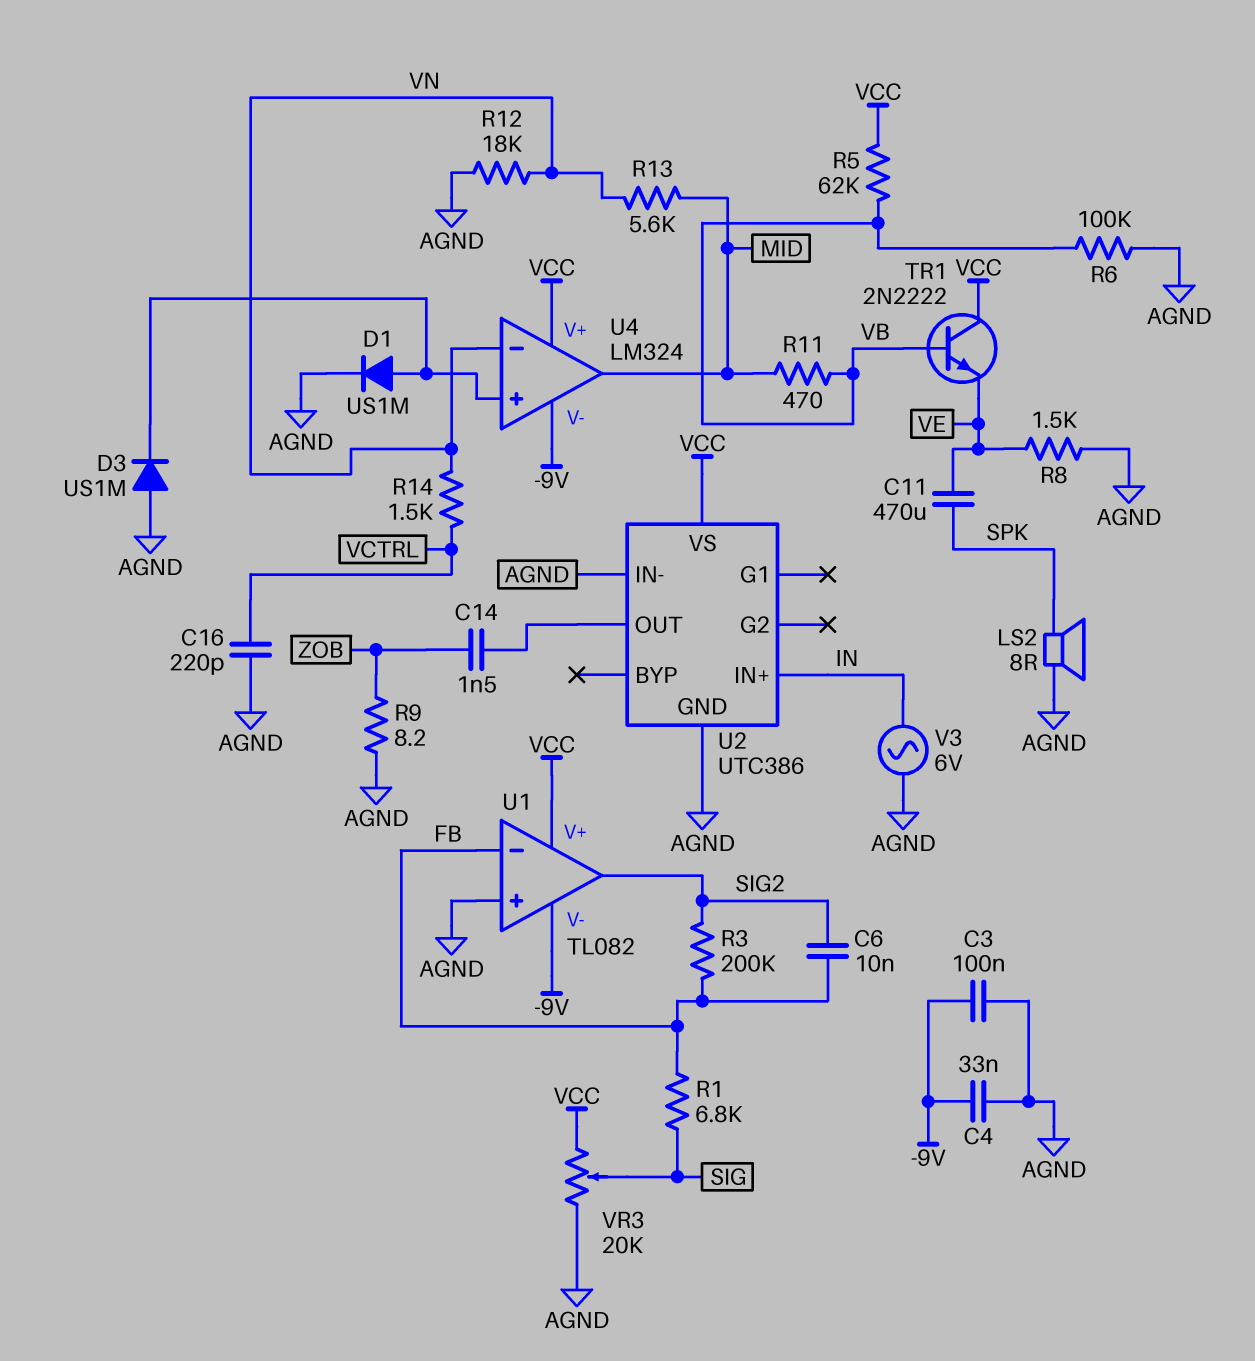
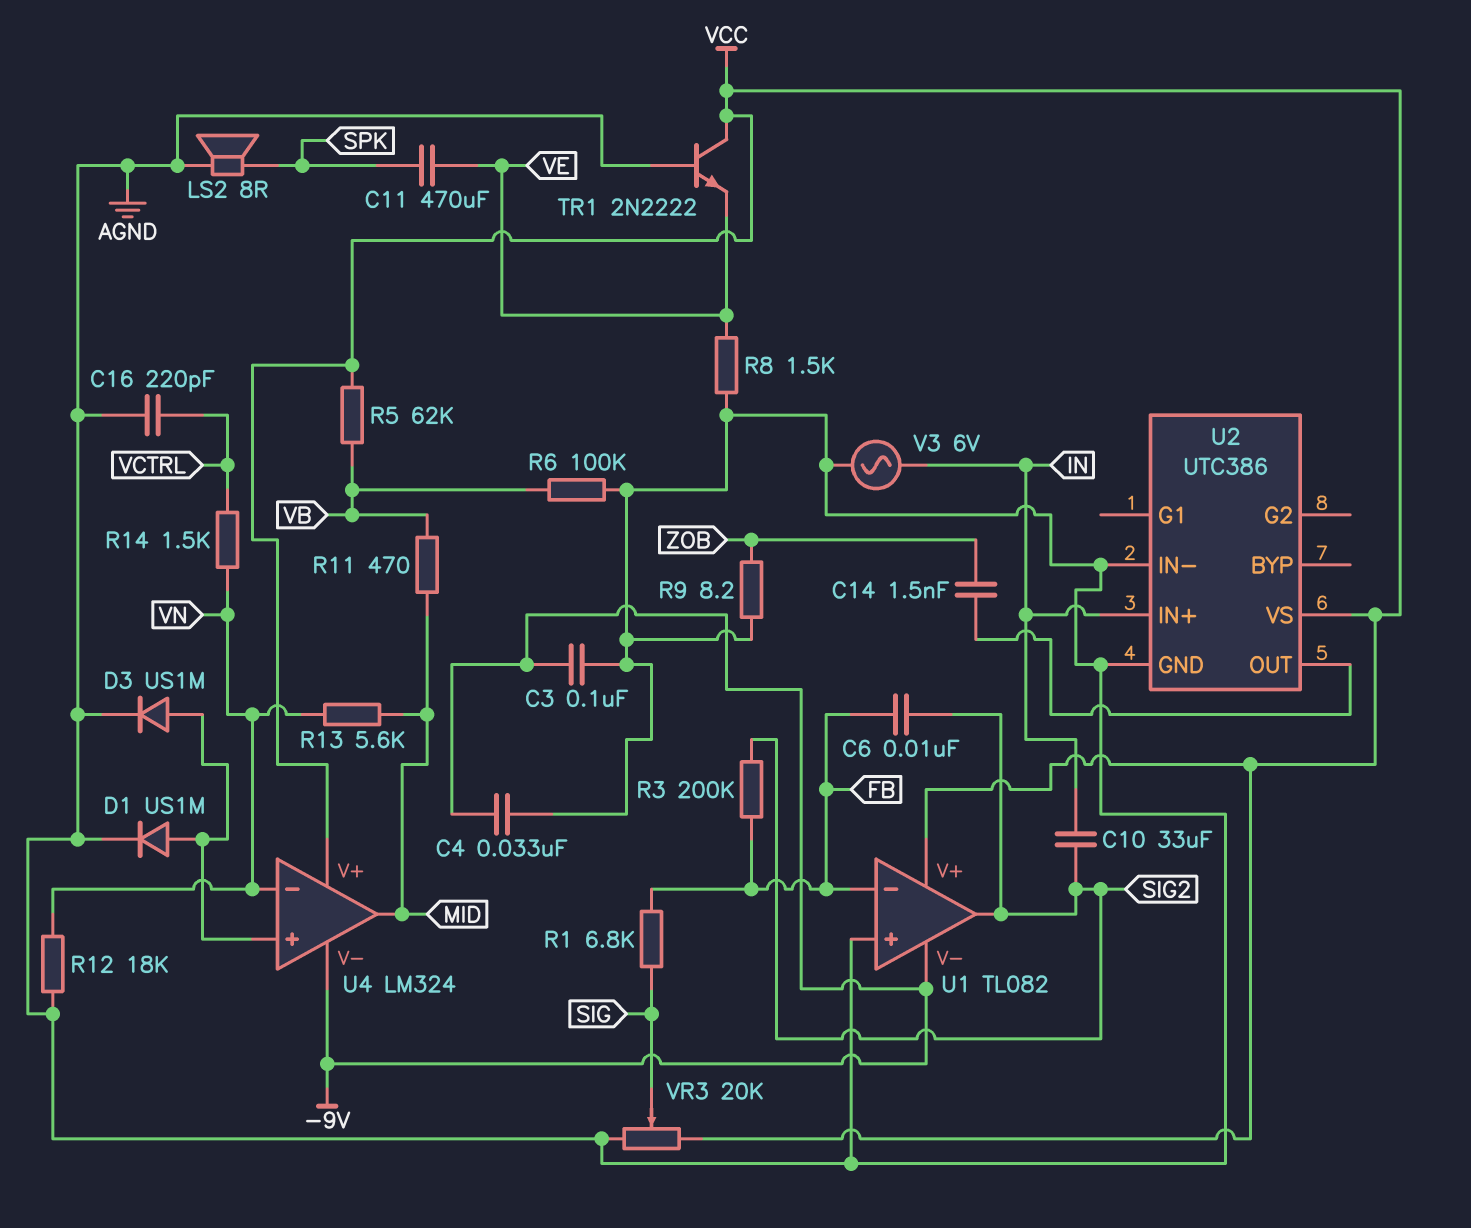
C10: none -> 33uF (IN, SIG2)
D3: diode US1M (A AGND, K U4/in+) -> diode US1M (A U4/in+, K AGND)
TR1: NPN 2N2222 (B VB, C VCC, E VE) -> NPN 2N2222 (B AGND, C VCC, E VE)

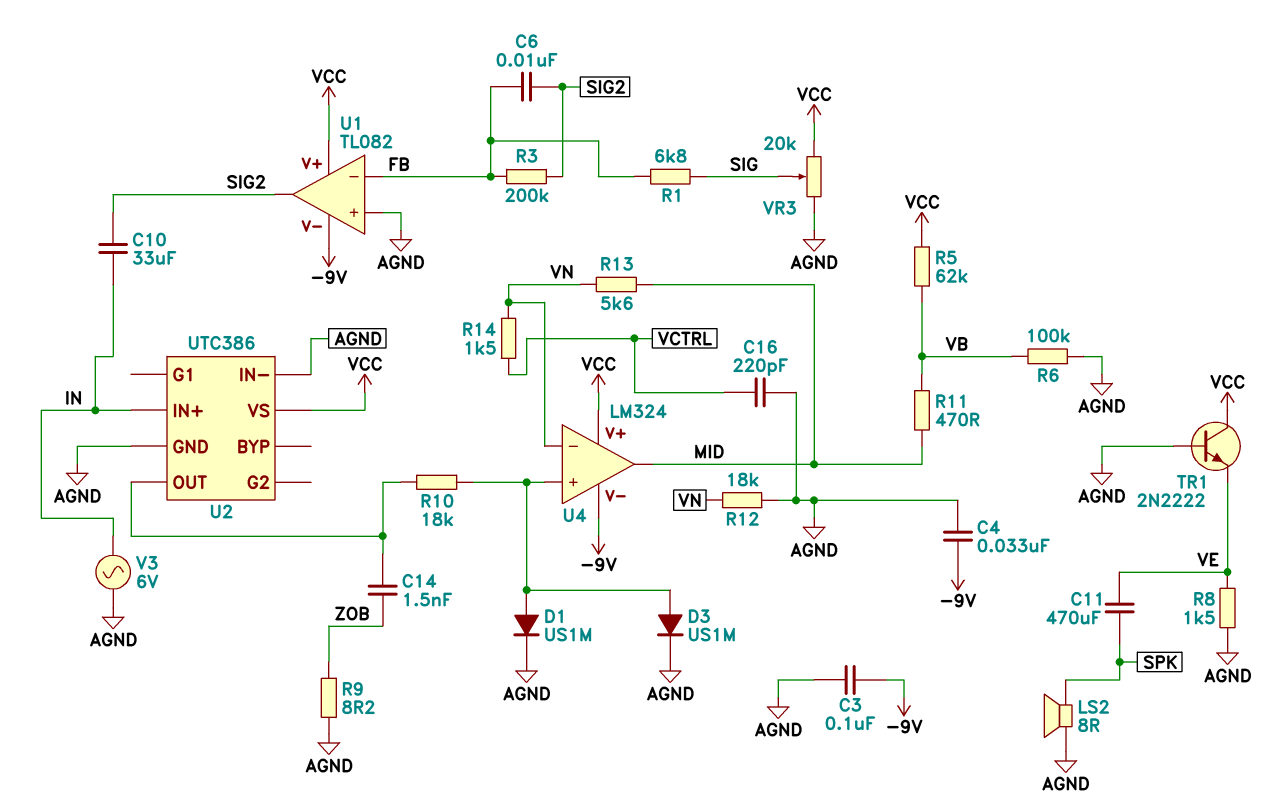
R10: none -> 18k (U2/OUT, U4/in+)

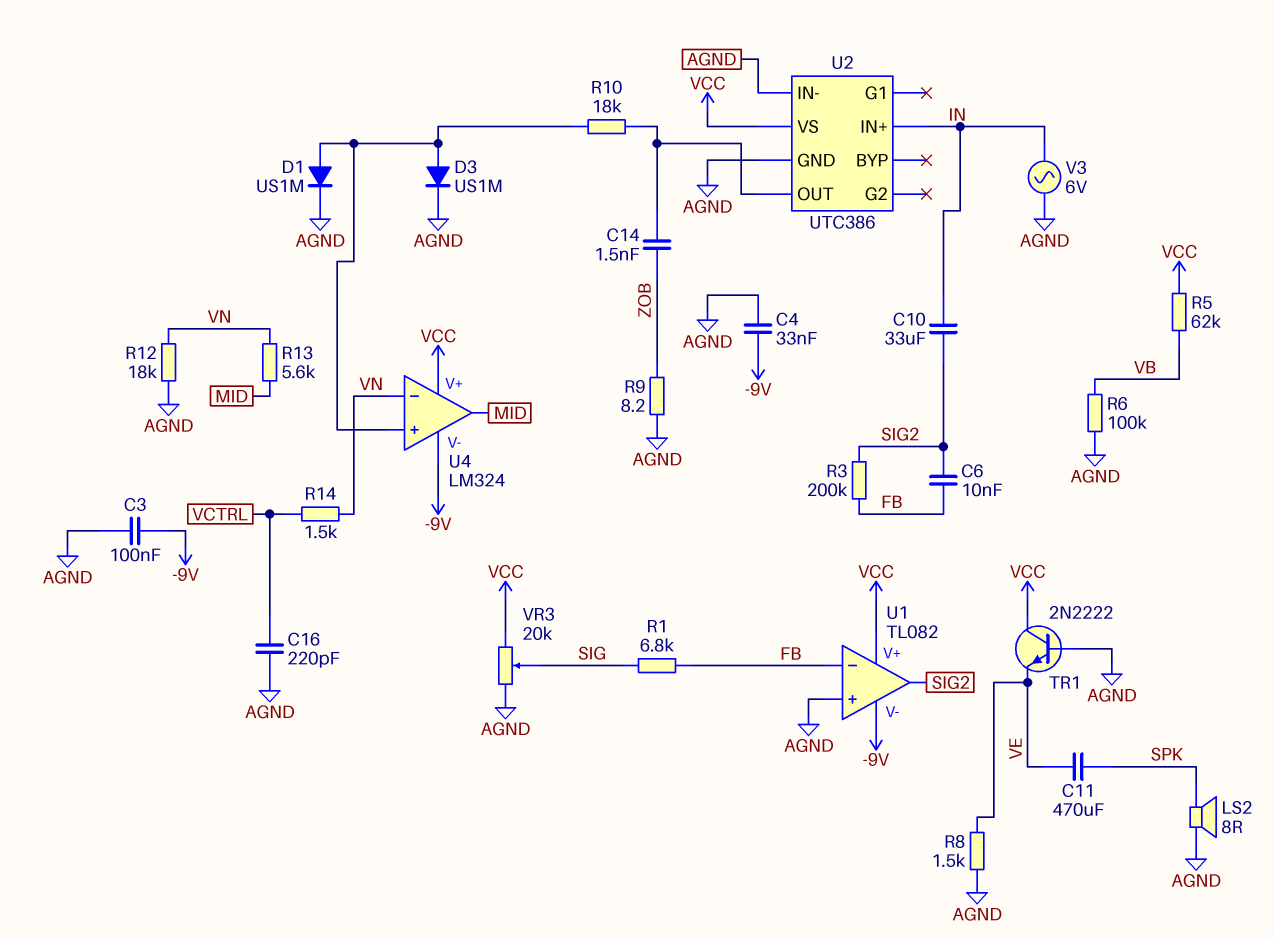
R11: 470 (MID, VB) -> none

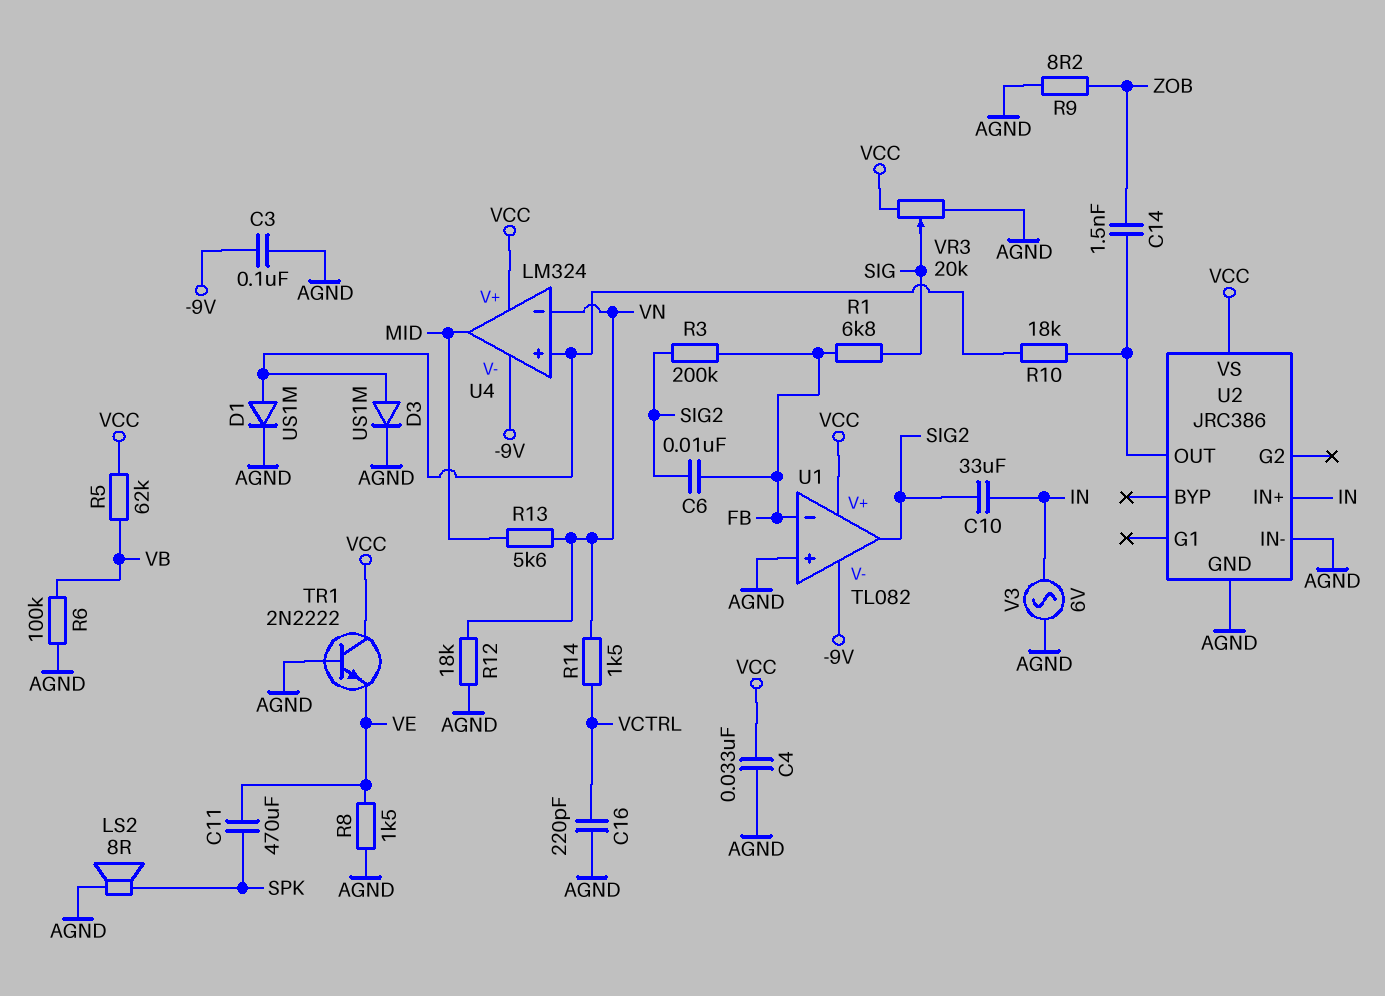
C4: 33nF (-9V, AGND) -> 33nF (AGND, VCC)
U2: UTC386 -> JRC386

